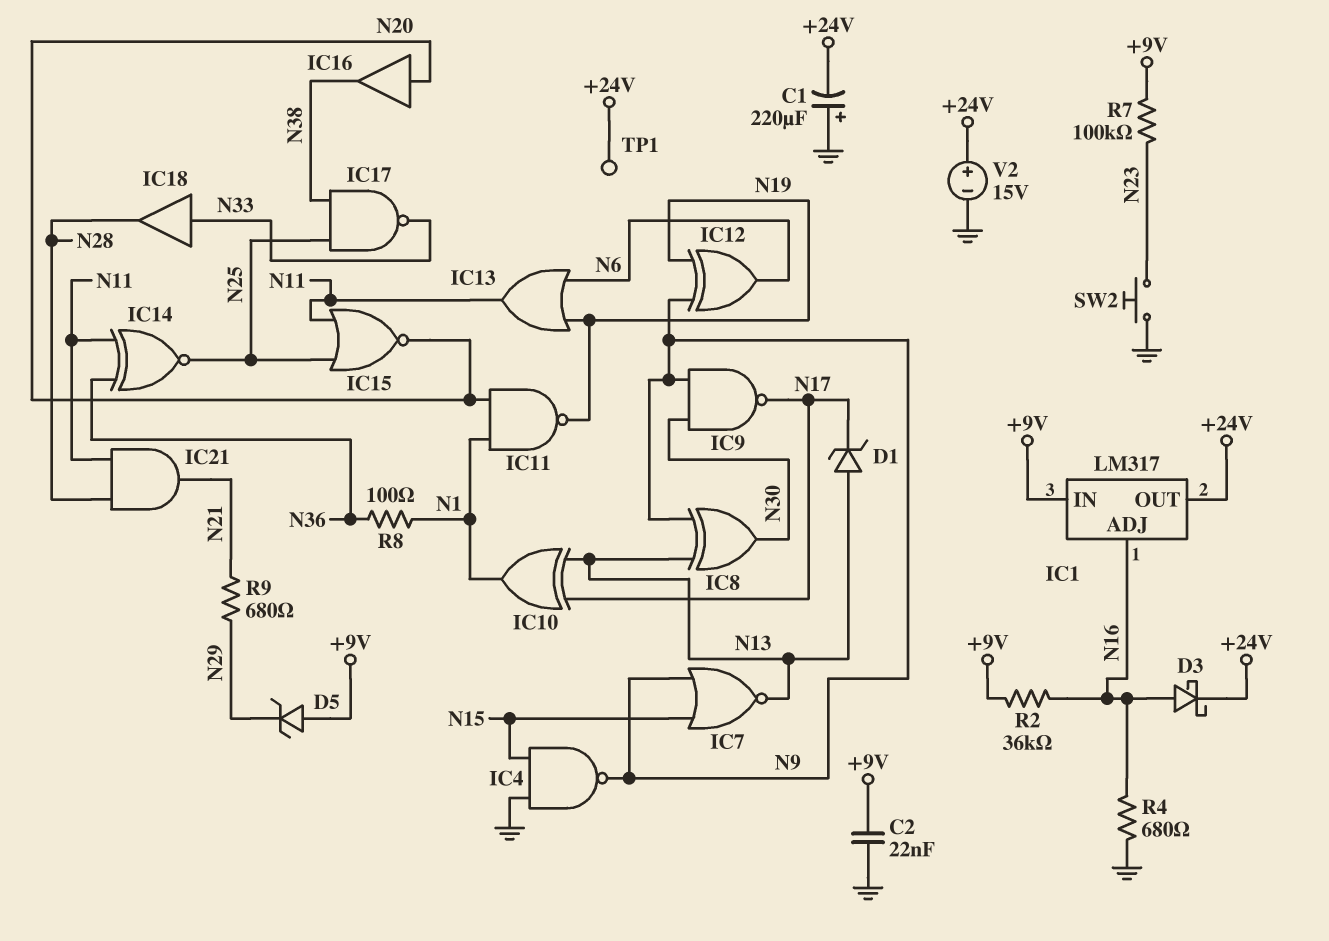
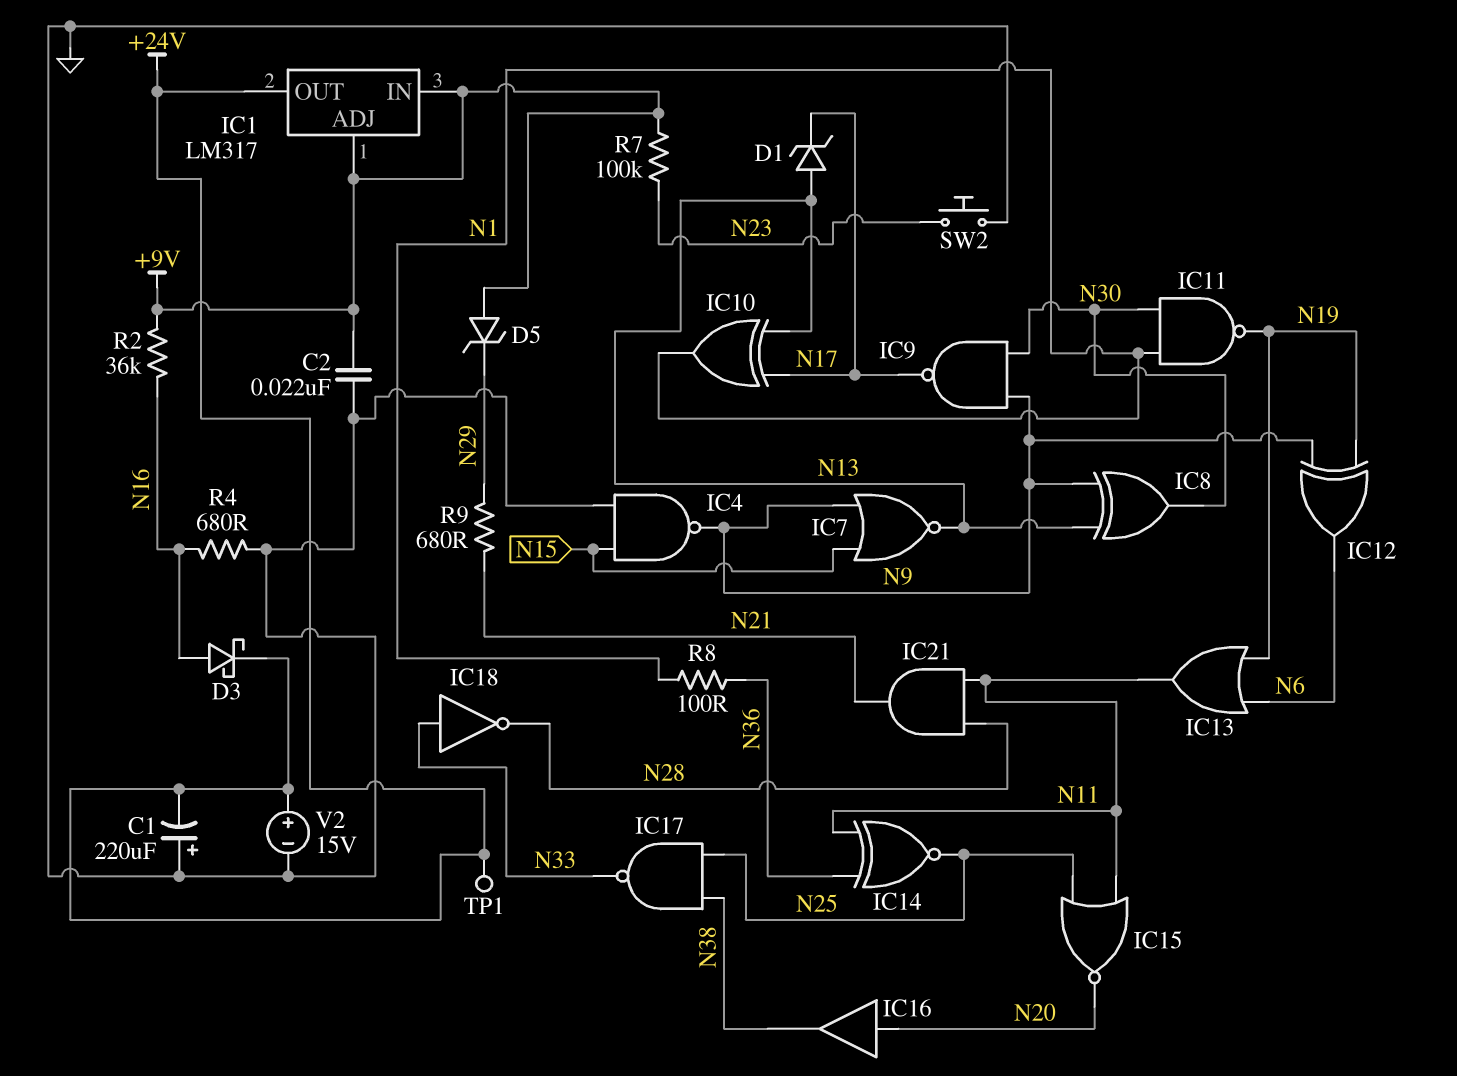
IC1 pin ADJ: N16 -> +9V
IC11: NAND (in N1, in N20, out N19) -> NAND (in N1, in N30, out N19)
IC18: buffer (in N33, out N28) -> NOT (in N33, out N28)

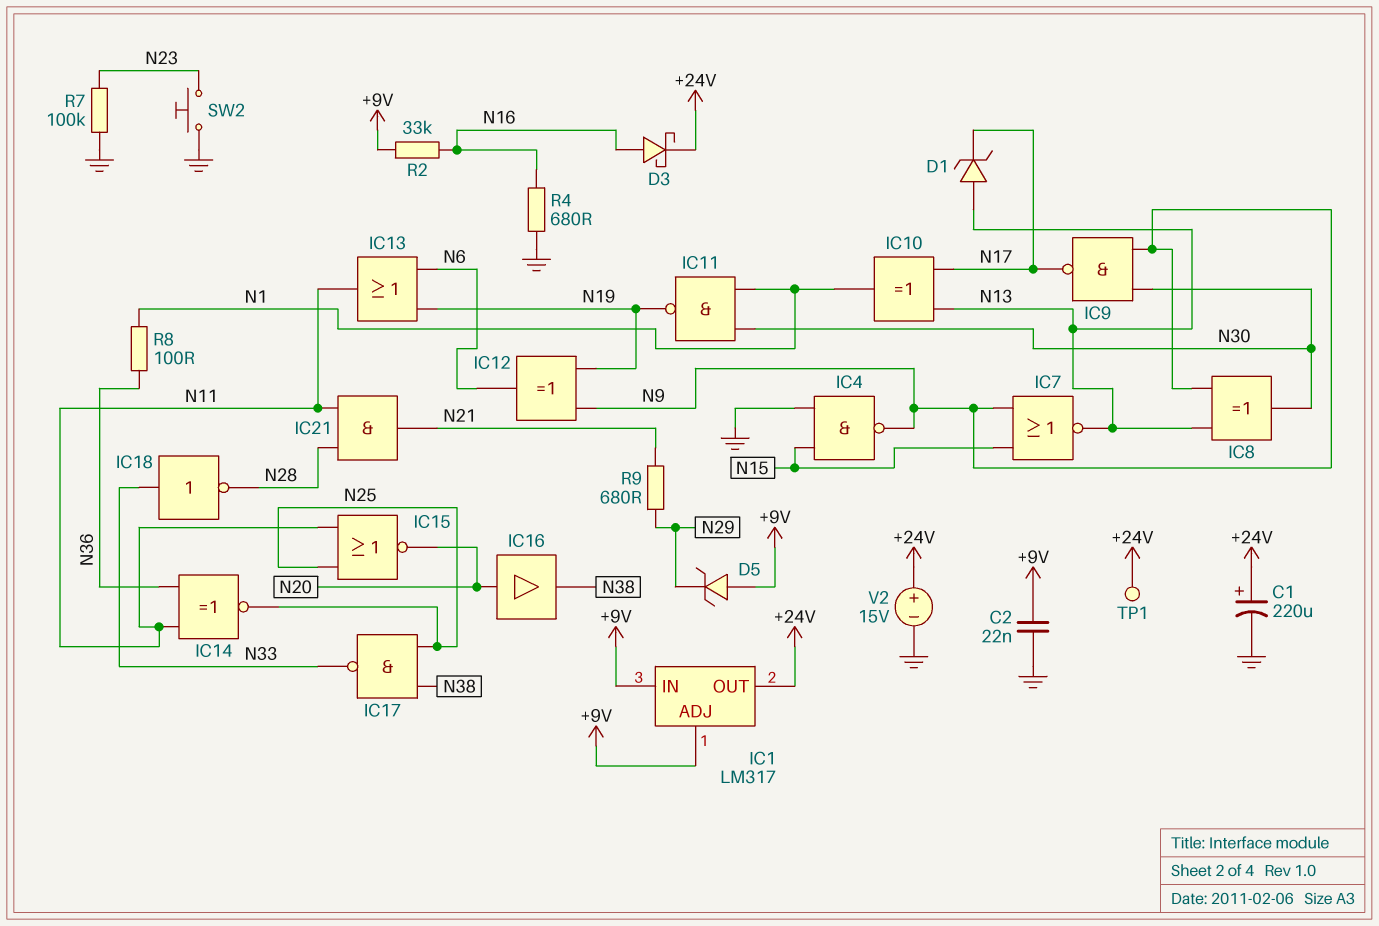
C1: 220uF (plus GND, minus +24V) -> 220uF (plus +24V, minus GND)
R2: 36k (+9V, N16) -> 33k (+9V, N16)
R7: 100k (+9V, N23) -> 100k (GND, N23)

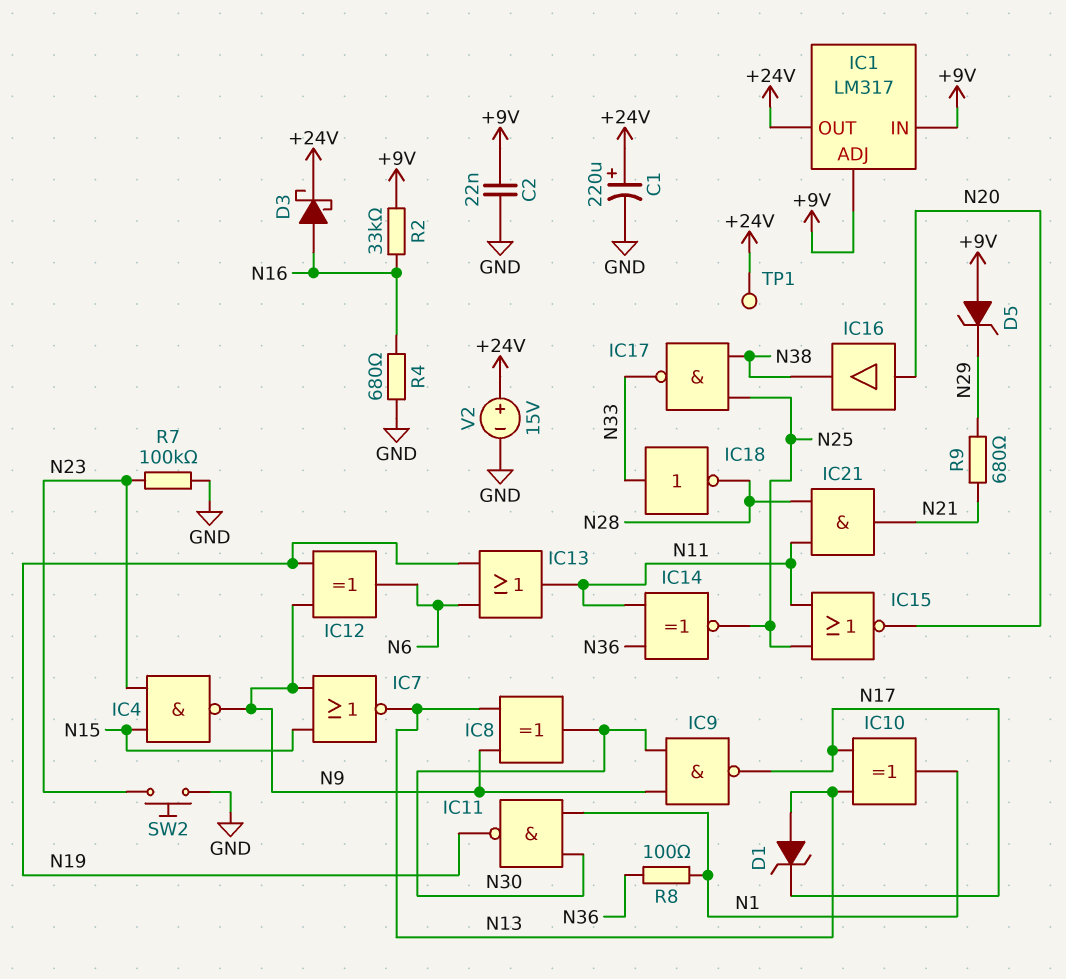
IC4: NAND (in GND, in N15, out N9) -> NAND (in N15, in N23, out N9)

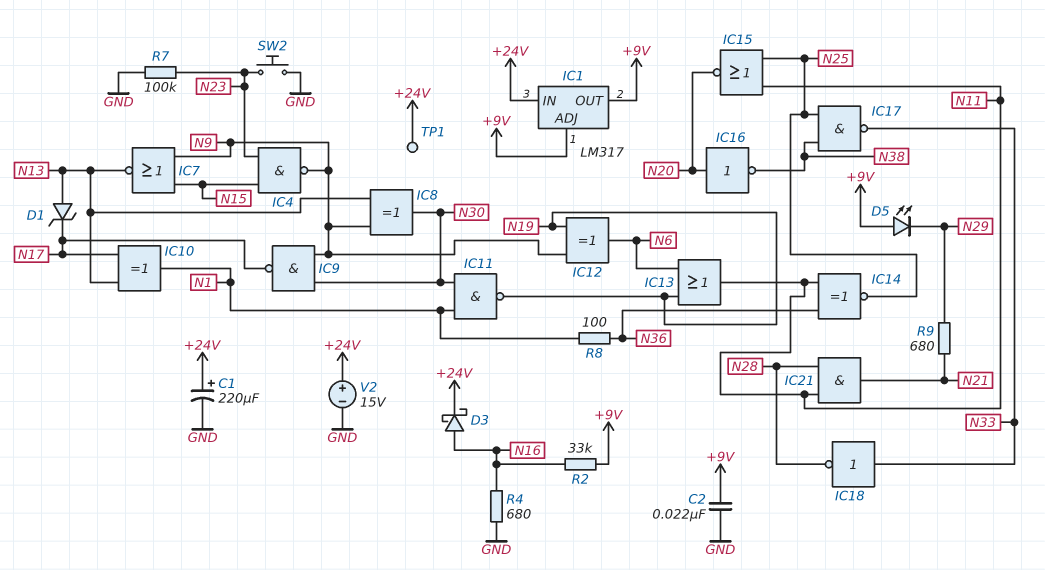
D5: zener (A +9V, K N29) -> LED (A +9V, K N29)
IC1 pin IN: +9V -> +24V
IC1 pin OUT: +24V -> +9V
IC16: buffer (in N20, out N38) -> NOT (in N20, out N38)

